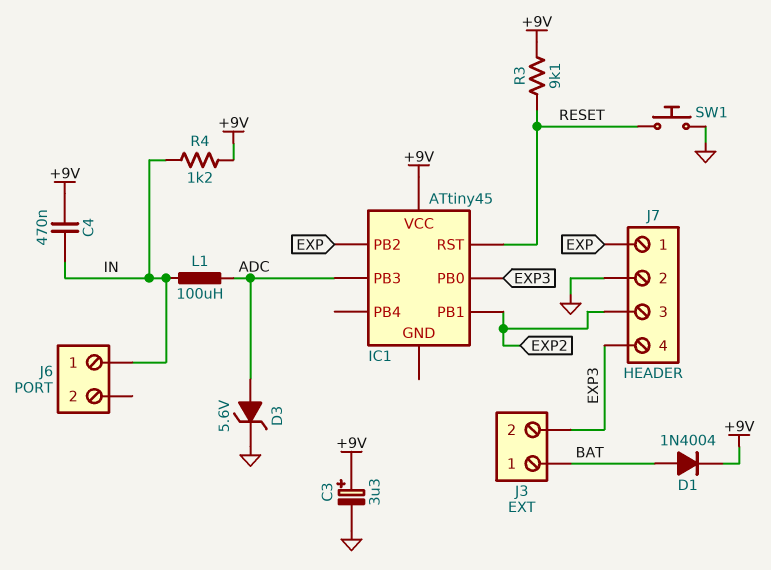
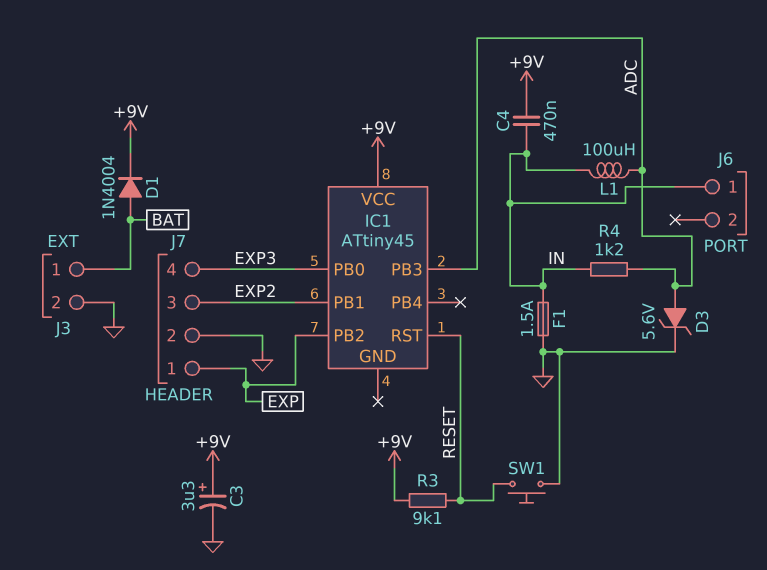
F1: none -> 1.5A (GND, IN)
J3 pin 2: EXP3 -> GND
R4: 1.2k (+9V, IN) -> 1.2k (ADC, IN)

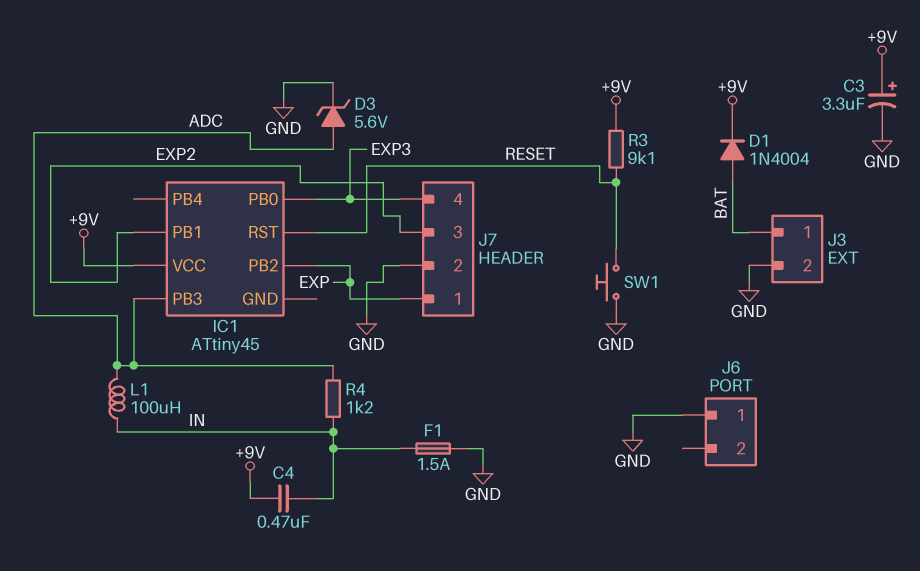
J6 pin 1: IN -> GND

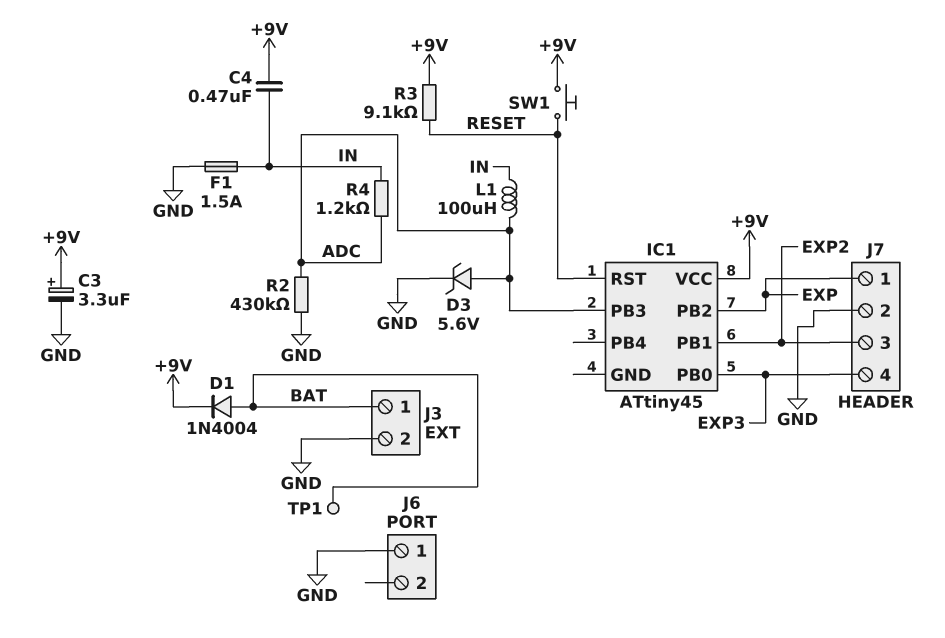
R2: none -> 430k (ADC, GND)
SW1: button (GND, RESET) -> button (+9V, RESET)
TP1: none -> test point (BAT)

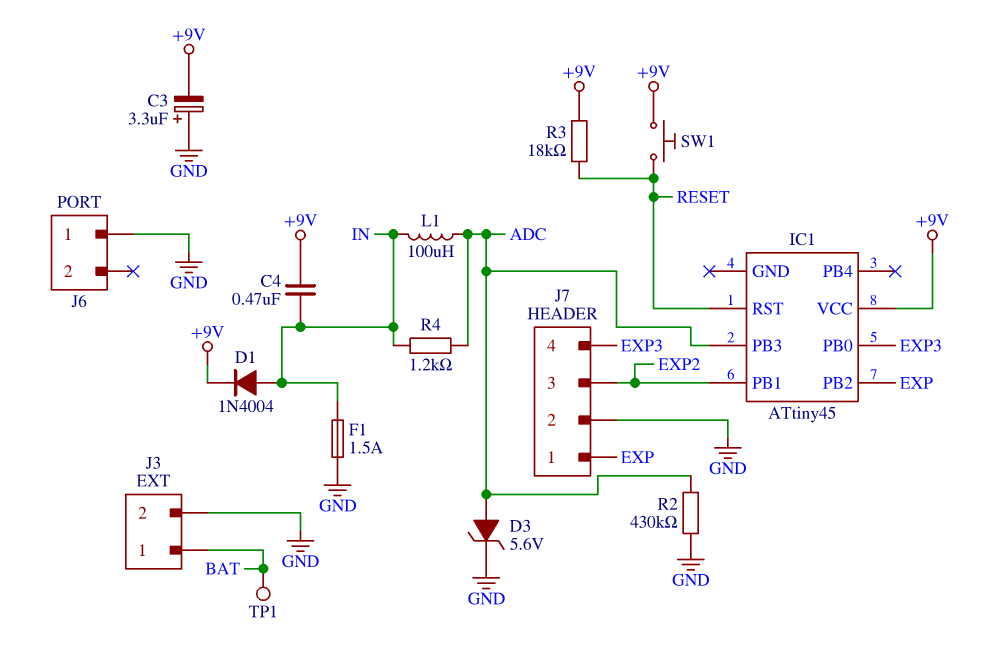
C3: 3.3uF (plus +9V, minus GND) -> 3.3uF (plus GND, minus +9V)
D1: diode 1N4004 (A BAT, K +9V) -> diode 1N4004 (A IN, K +9V)
R3: 9.1k (+9V, RESET) -> 18k (+9V, RESET)

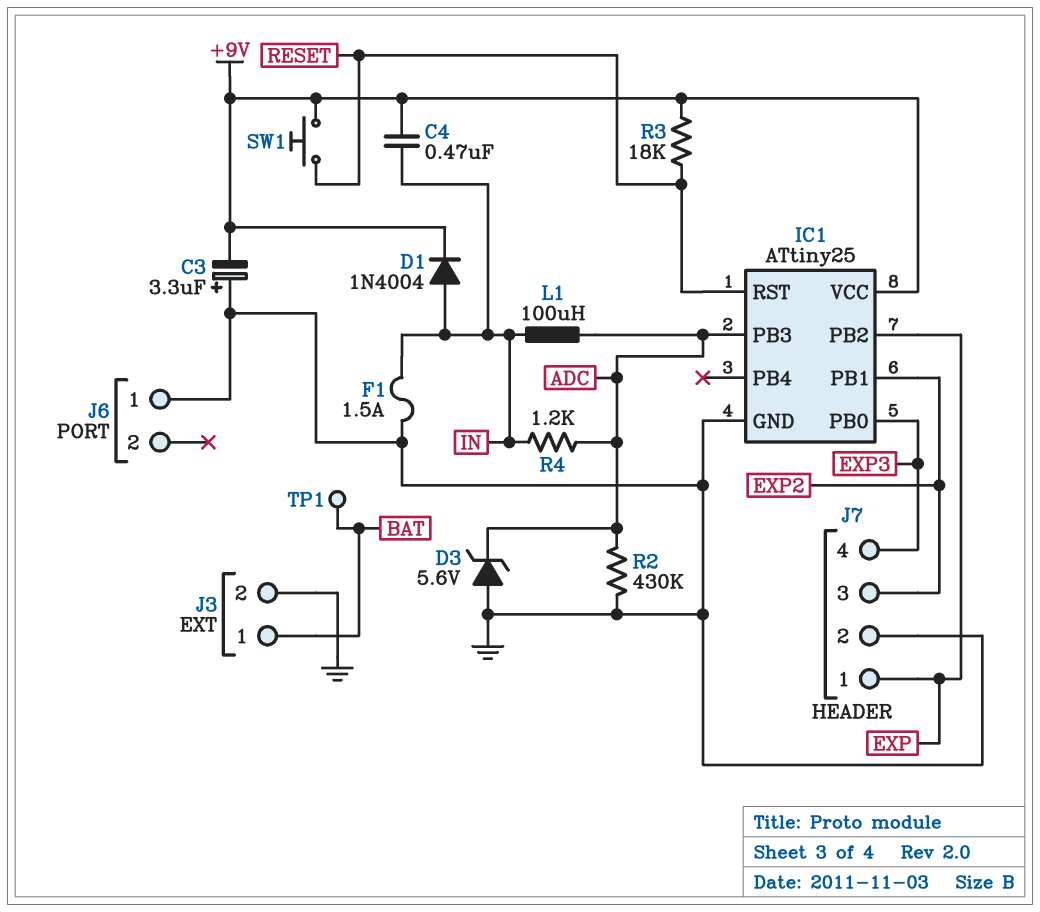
D3: zener 5.6V (A ADC, K GND) -> zener 5.6V (A GND, K ADC)
IC1: ATtiny45 -> ATtiny25
IC1 pin GND: none -> GND

